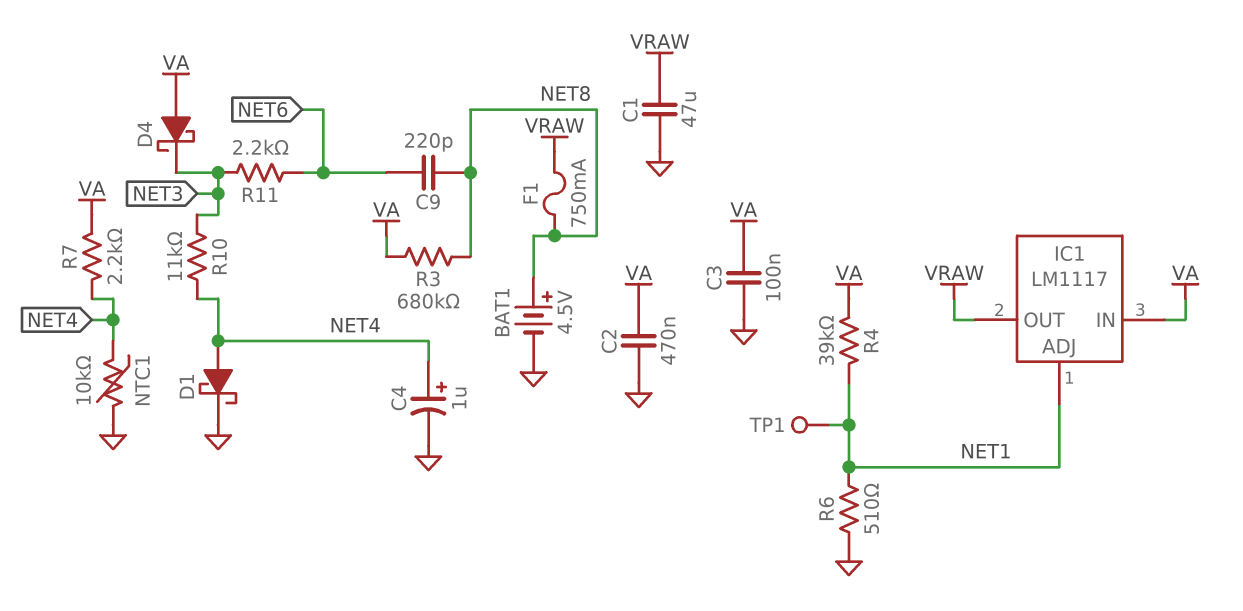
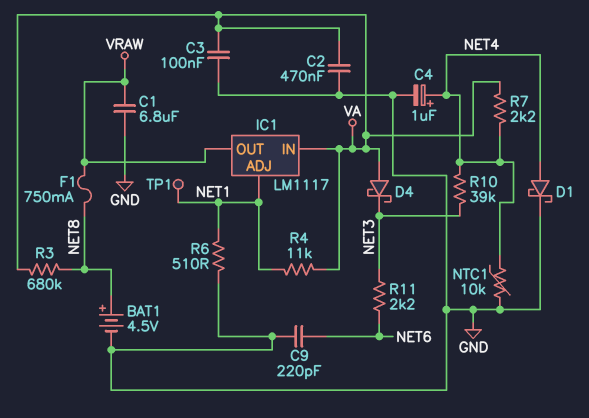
C1: 47uF (GND, VRAW) -> 6.8uF (GND, VRAW)
C9: 220pF (NET6, NET8) -> 220pF (GND, NET6)
R4: 39k (NET1, VA) -> 11k (NET1, VA)
R10: 11k (NET3, NET4) -> 39k (NET3, NET4)

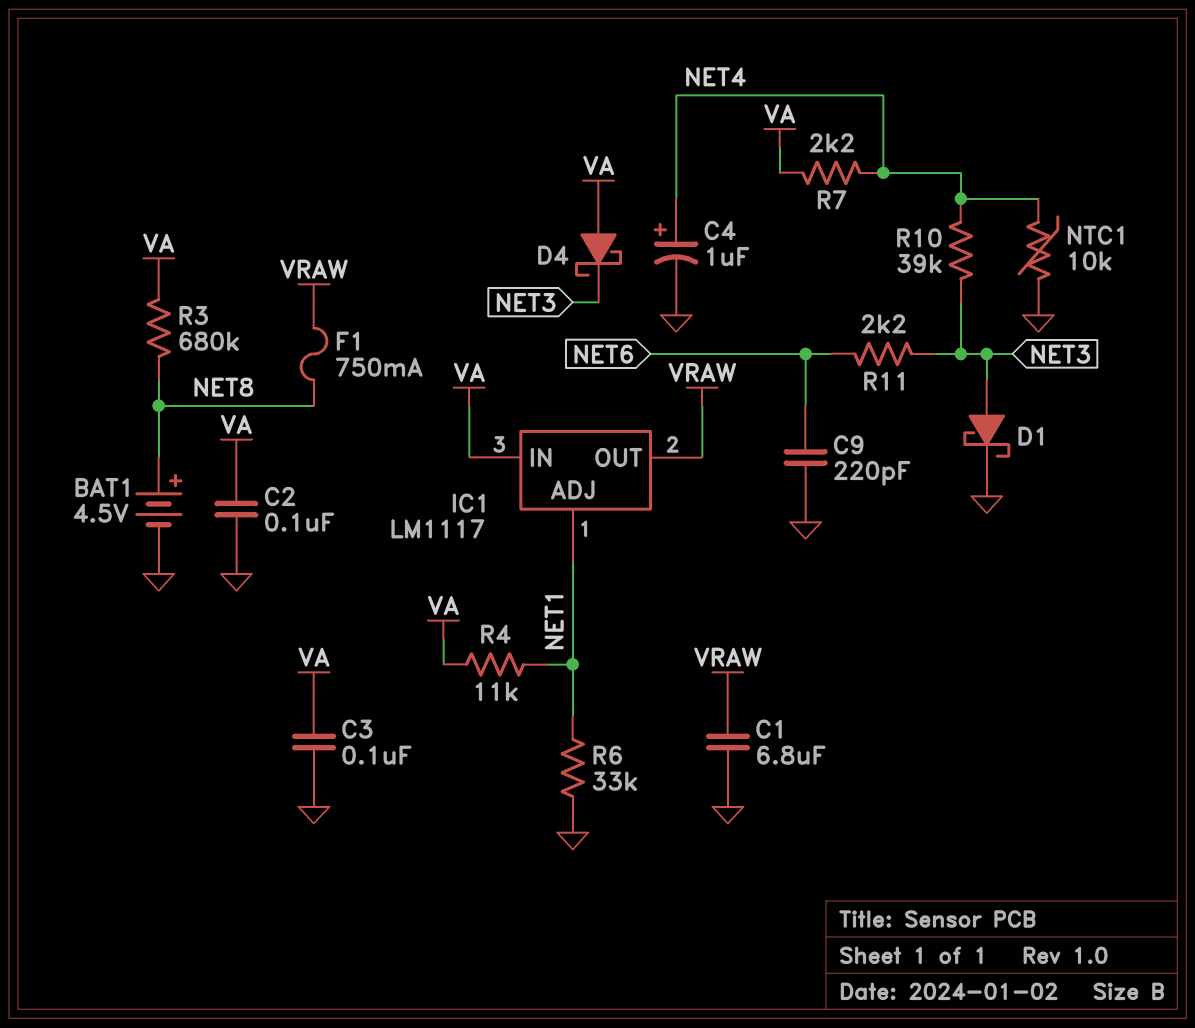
C2: 470nF (GND, VA) -> 100nF (GND, VA)
D1: schottky (A NET4, K GND) -> schottky (A NET3, K GND)
R6: 510 (GND, NET1) -> 33k (GND, NET1)
TP1: test point (NET1) -> none

